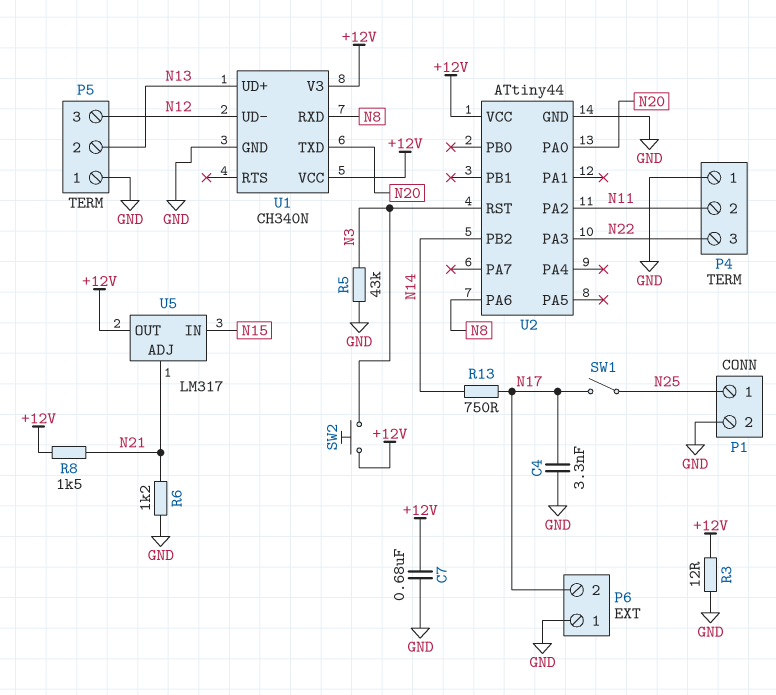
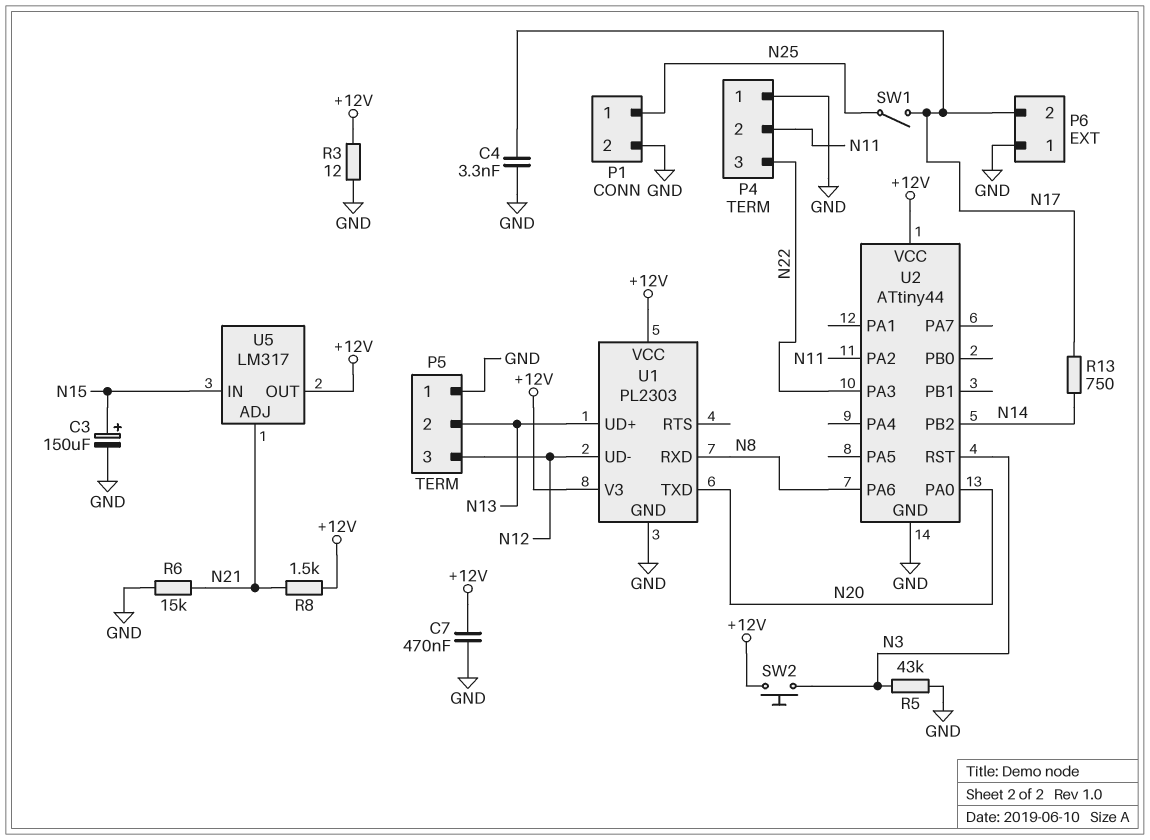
C3: none -> 150uF (plus N15, minus GND)
C7: 680nF (+12V, GND) -> 470nF (+12V, GND)
R6: 1.2k (GND, N21) -> 15k (GND, N21)
U1: CH340N -> PL2303

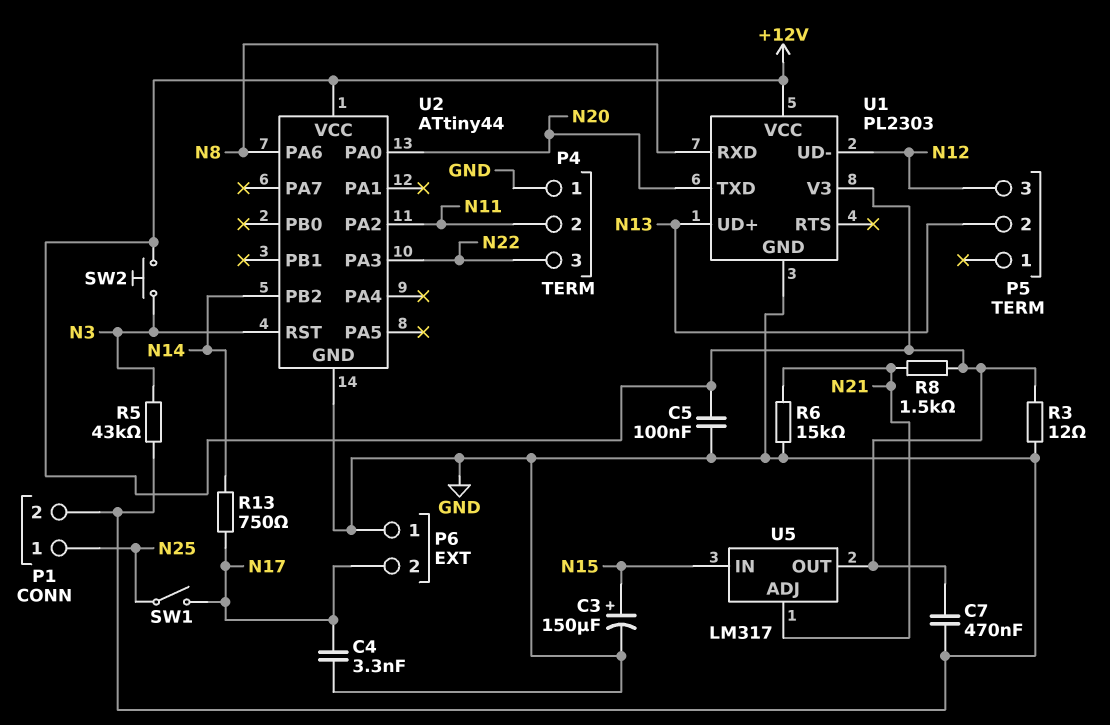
C5: none -> 100nF (+12V, GND)
P5 pin 1: GND -> none

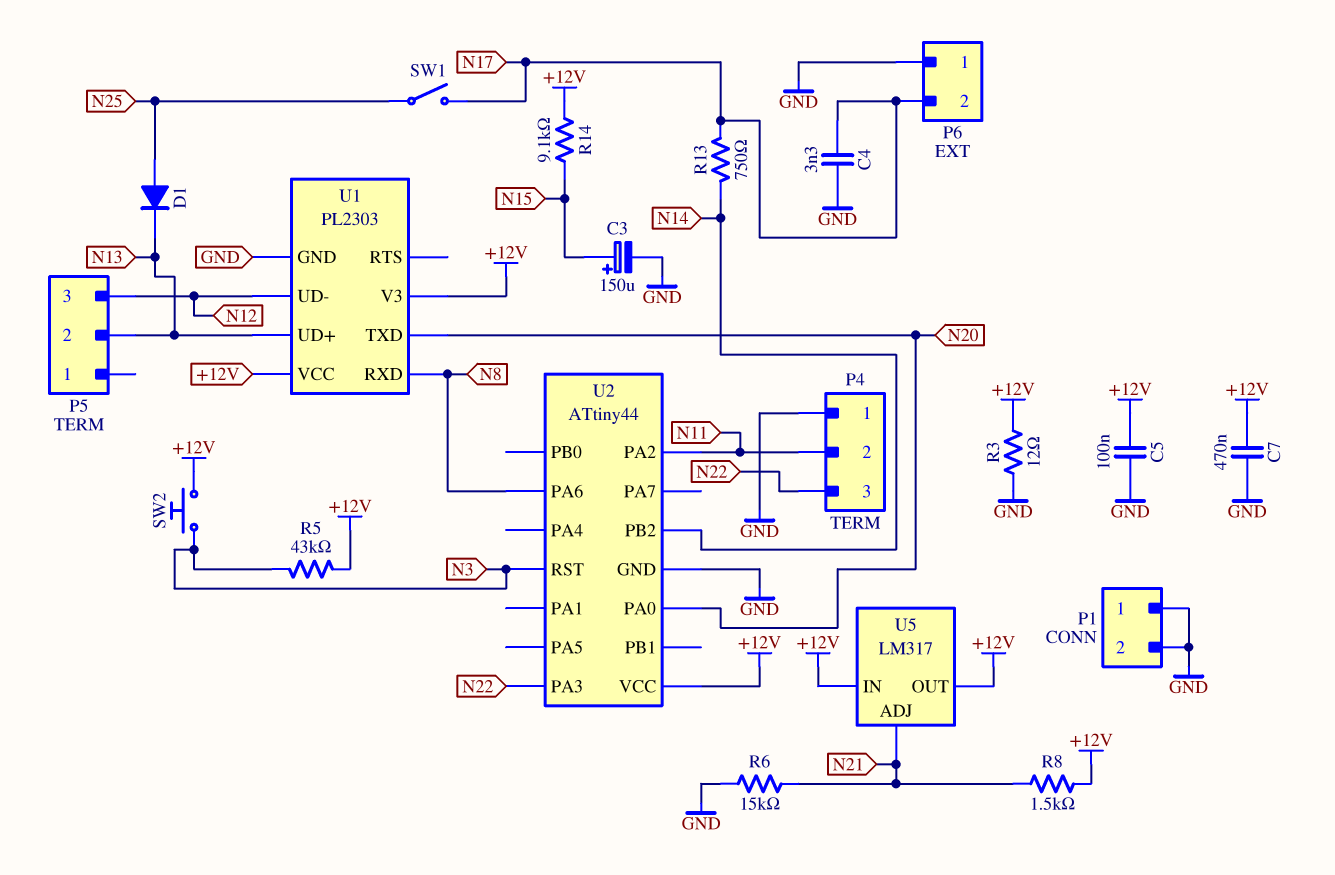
D1: none -> diode (A N25, K N13)
P1 pin 1: N25 -> GND
R5: 43k (GND, N3) -> 43k (+12V, N3)
R14: none -> 9.1k (+12V, N15)
U5 pin IN: N15 -> +12V

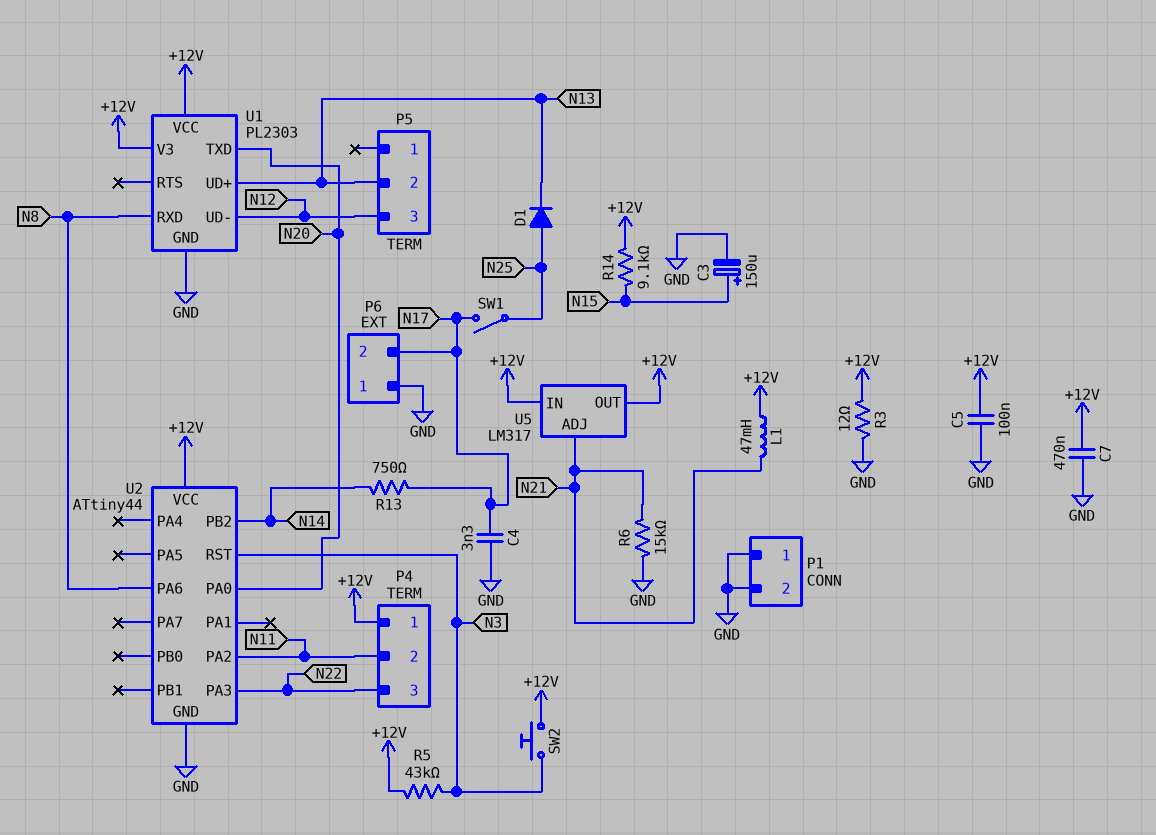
L1: none -> 47mH (+12V, N21)
P4 pin 1: GND -> +12V
R8: 1.5k (+12V, N21) -> none

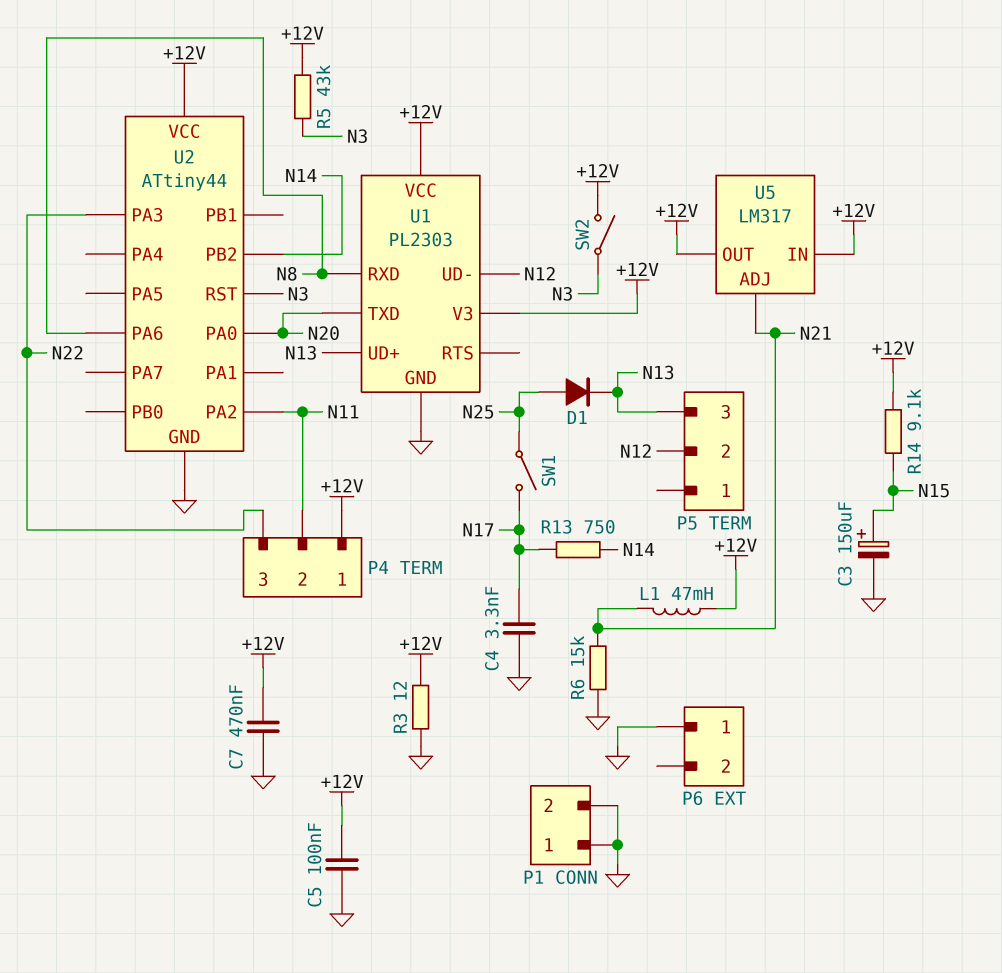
P5 pin 2: N13 -> N12
P5 pin 3: N12 -> N13
P6 pin 2: N17 -> none
SW2: button (+12V, N3) -> switch (+12V, N3)

